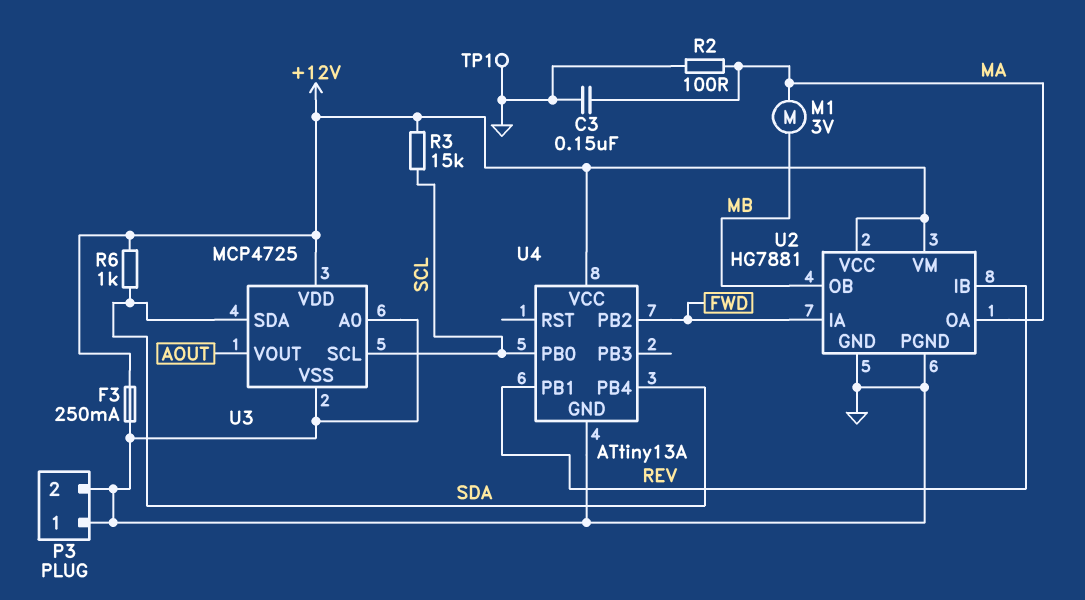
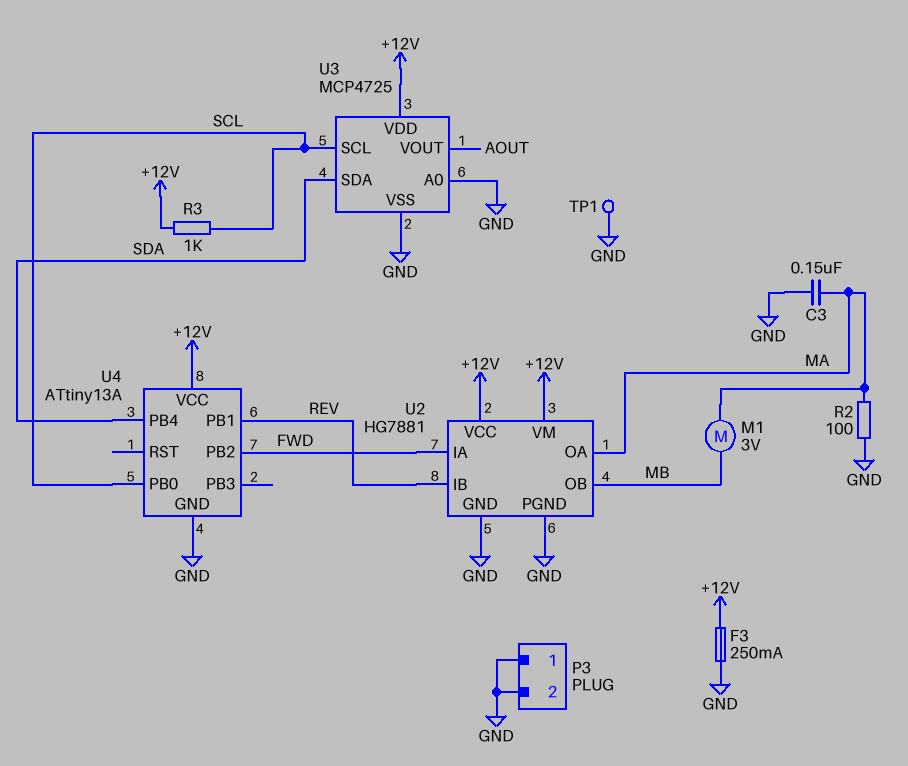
R3: 15k (+12V, SCL) -> 1k (+12V, SCL)
R6: 1k (+12V, SDA) -> none

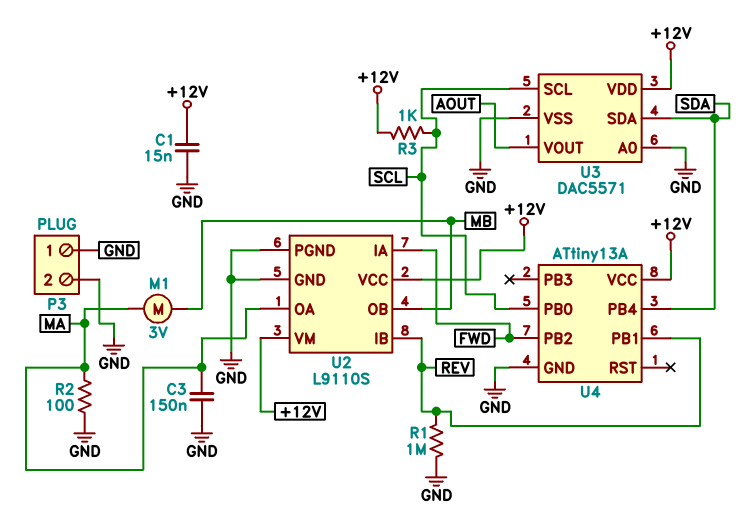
C1: none -> 15nF (+12V, GND)
F3: 250mA (+12V, GND) -> none
R1: none -> 1M (GND, REV)
TP1: test point (GND) -> none
U2: HG7881 -> L9110S
U3: MCP4725 -> DAC5571

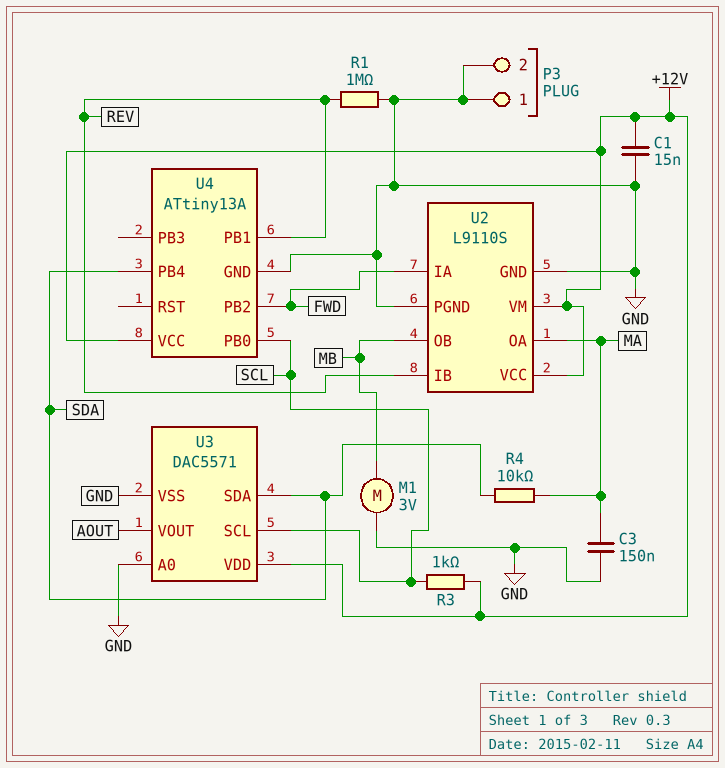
M1: motor 3V (MA, MB) -> motor 3V (GND, MB)
R2: 100 (GND, MA) -> none
R4: none -> 10k (MA, SDA)

